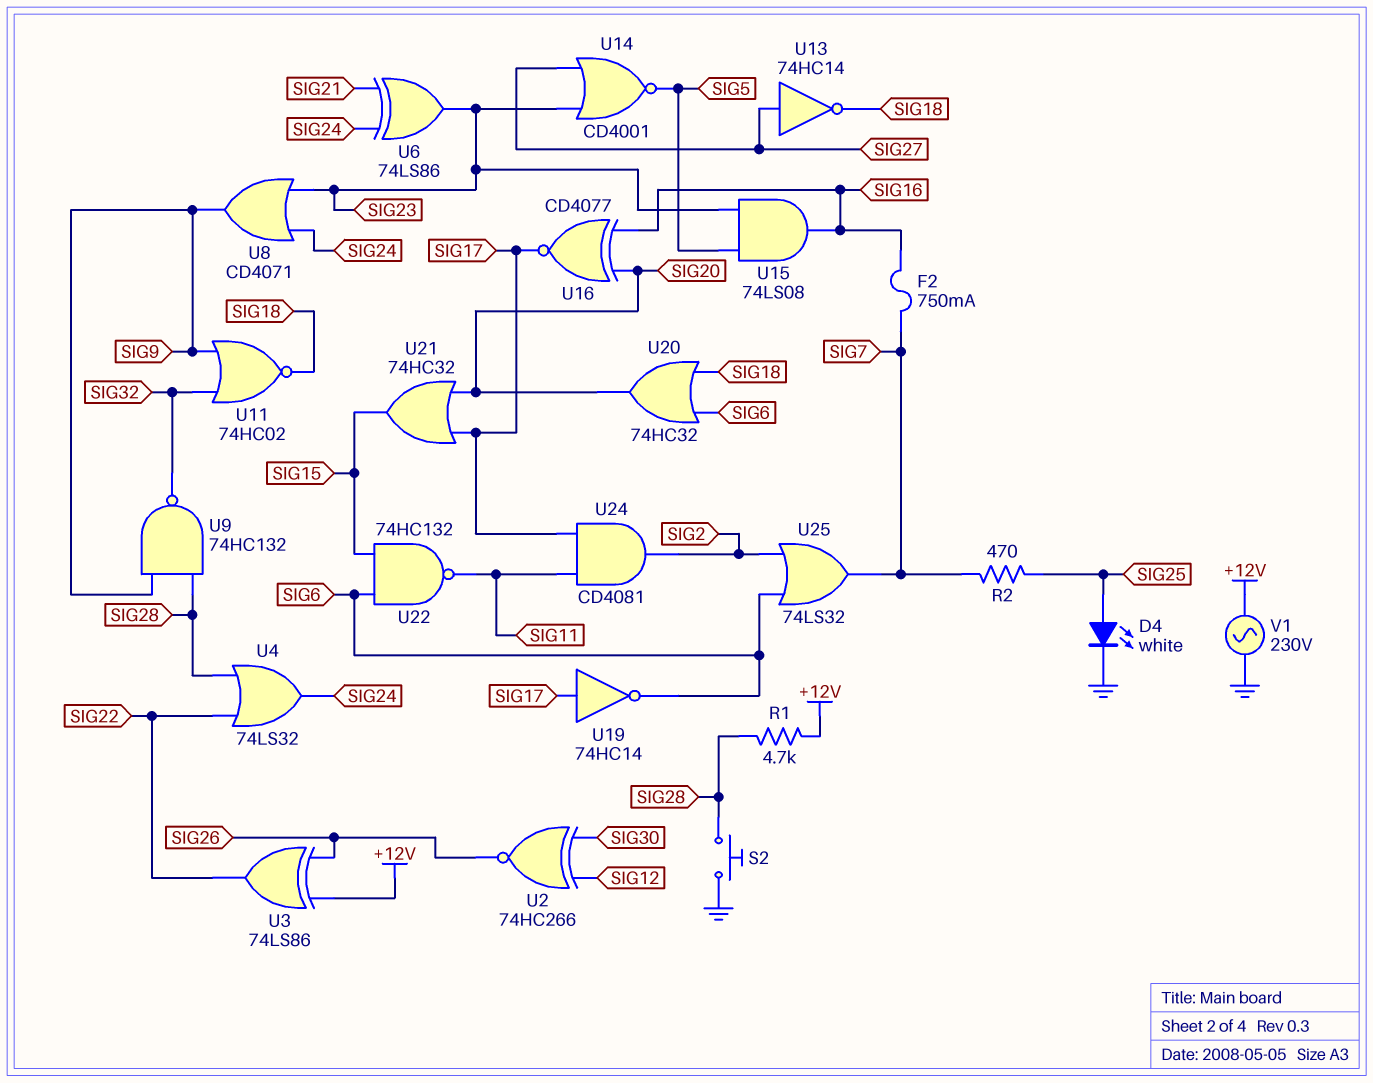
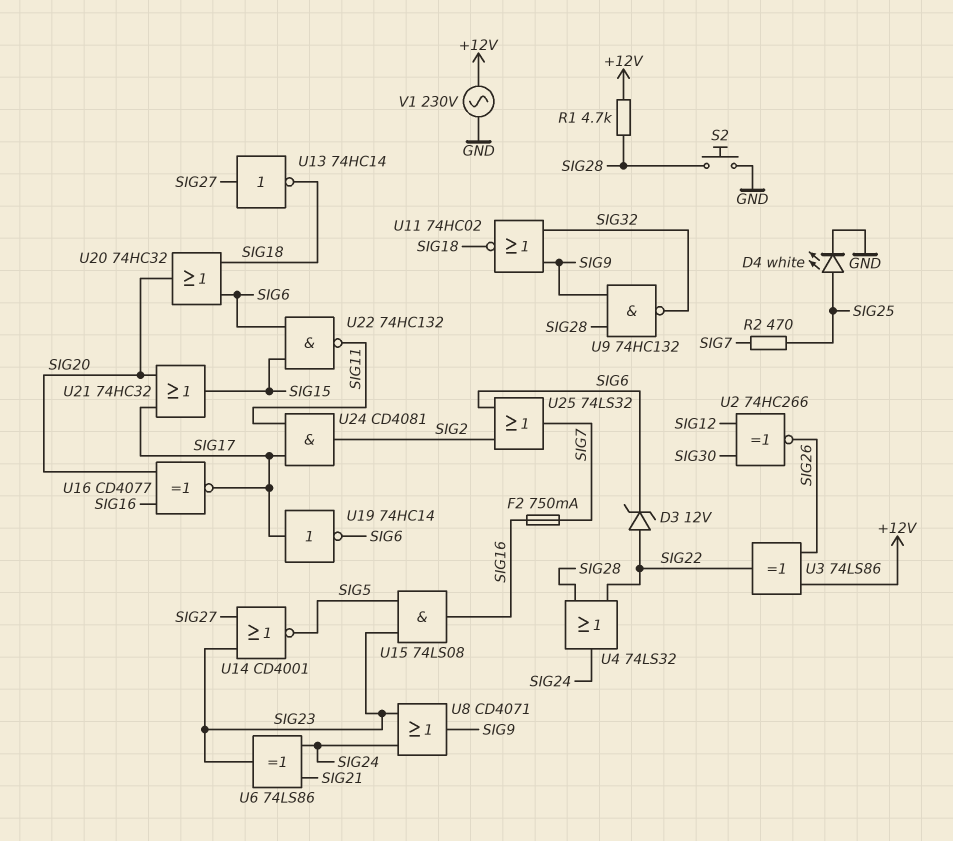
D3: none -> zener 12V (A SIG22, K SIG6)

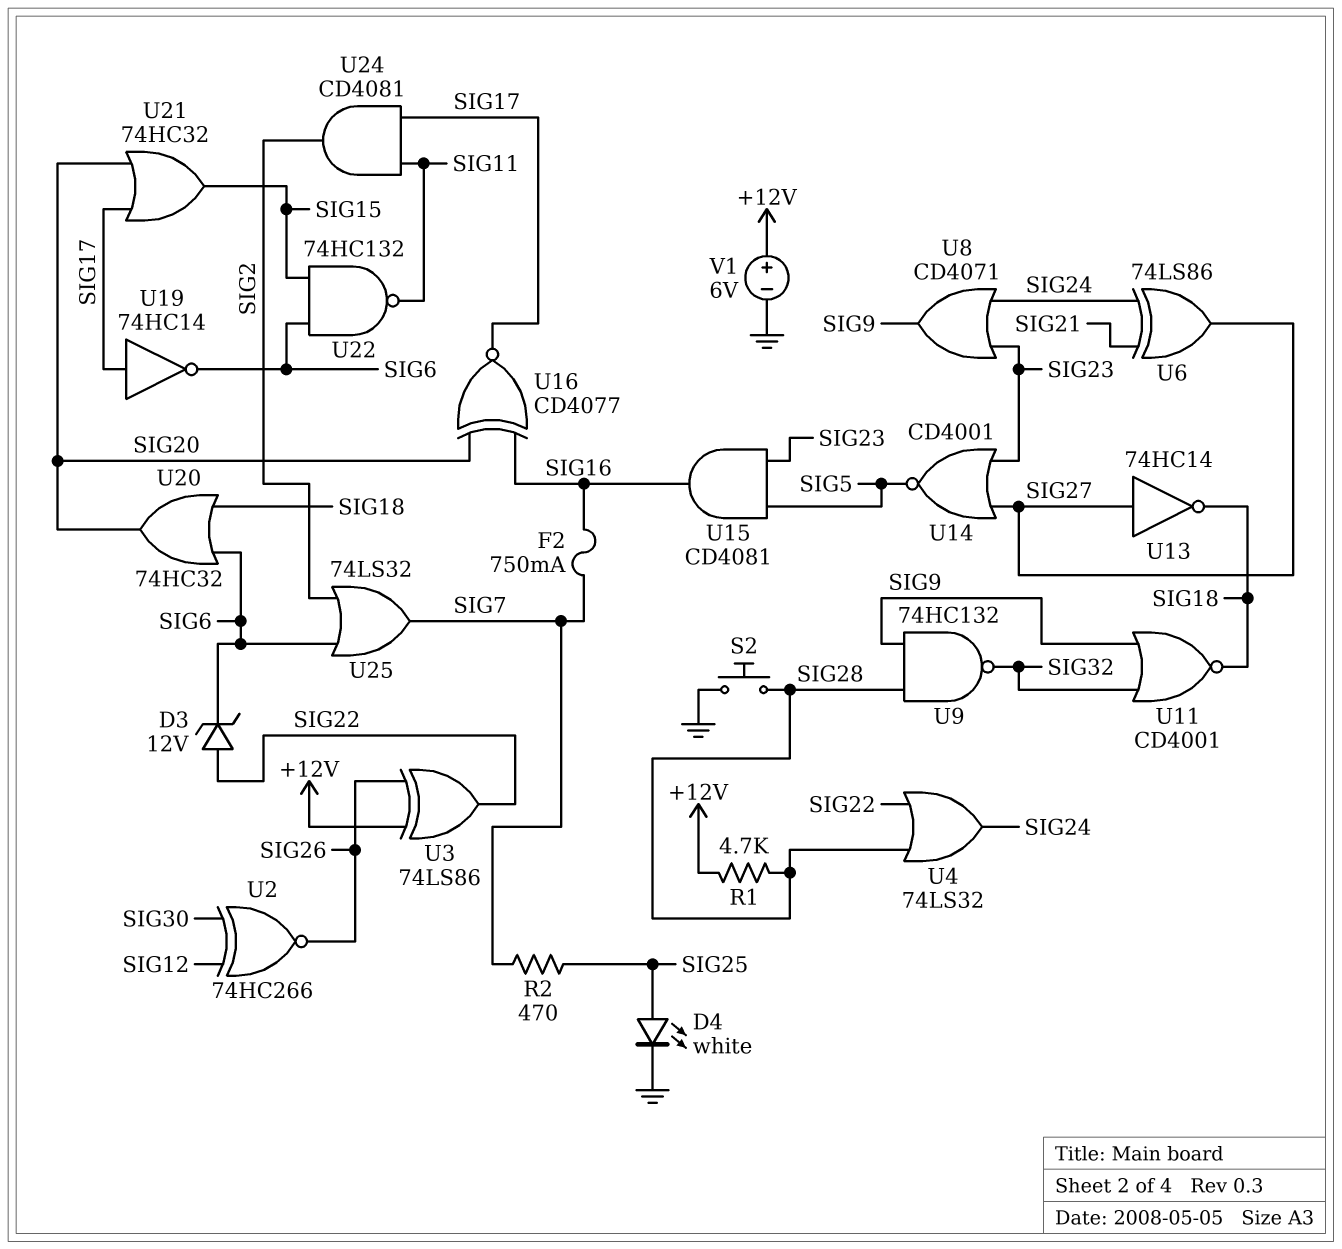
U6: XOR 74LS86 (in SIG21, in SIG24, out SIG23) -> XOR 74LS86 (in SIG21, in SIG24, out SIG27)
U11: NOR 74HC02 (in SIG9, in SIG32, out SIG18) -> NOR CD4001 (in SIG9, in SIG32, out SIG18)
U15: AND 74LS08 (in SIG5, in SIG23, out SIG16) -> AND CD4081 (in SIG5, in SIG23, out SIG16)
V1: AC 230V (+12V, GND) -> 6V (plus +12V, minus GND)

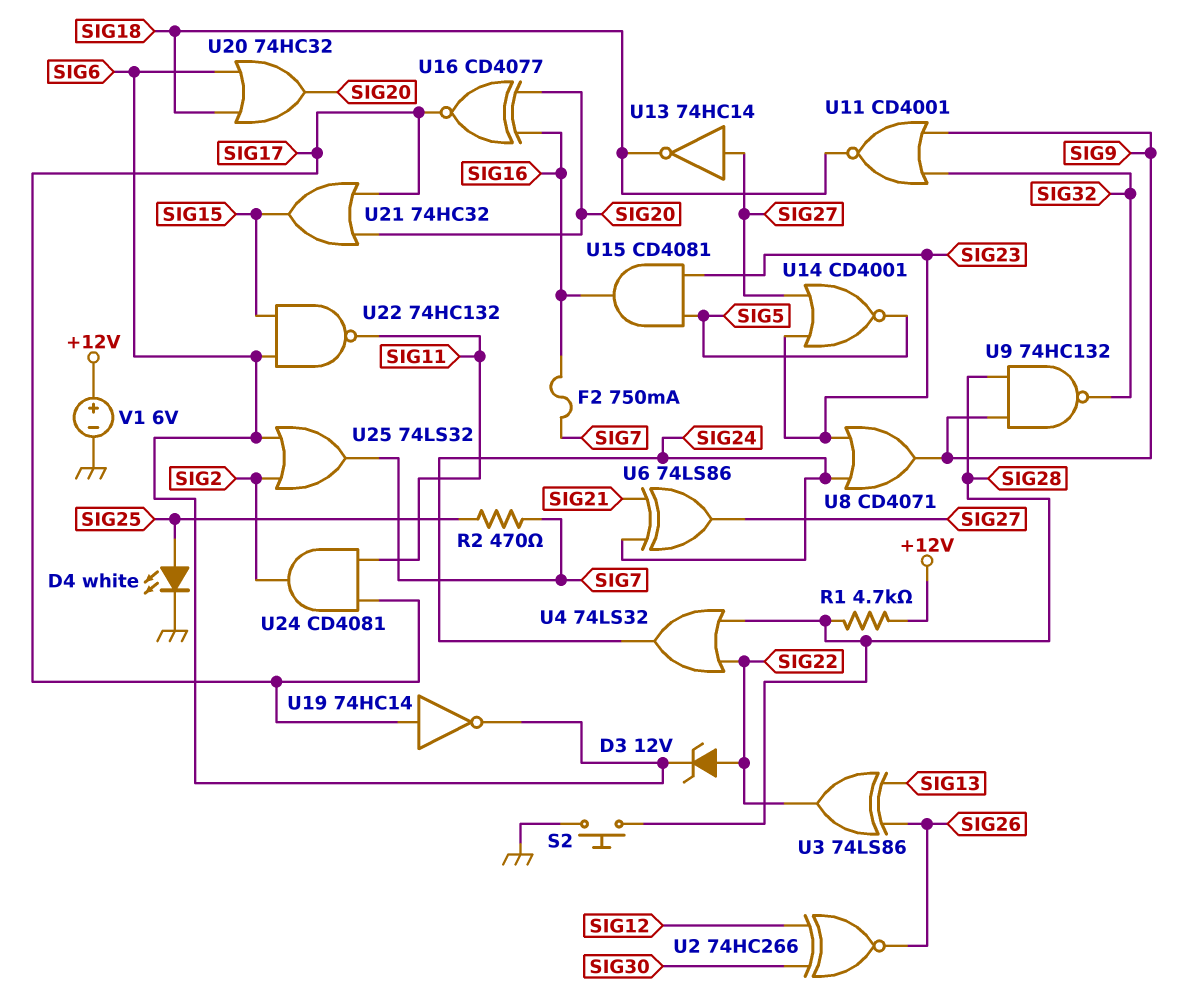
U3: XOR 74LS86 (in +12V, in SIG26, out SIG22) -> XOR 74LS86 (in SIG13, in SIG26, out SIG22)

